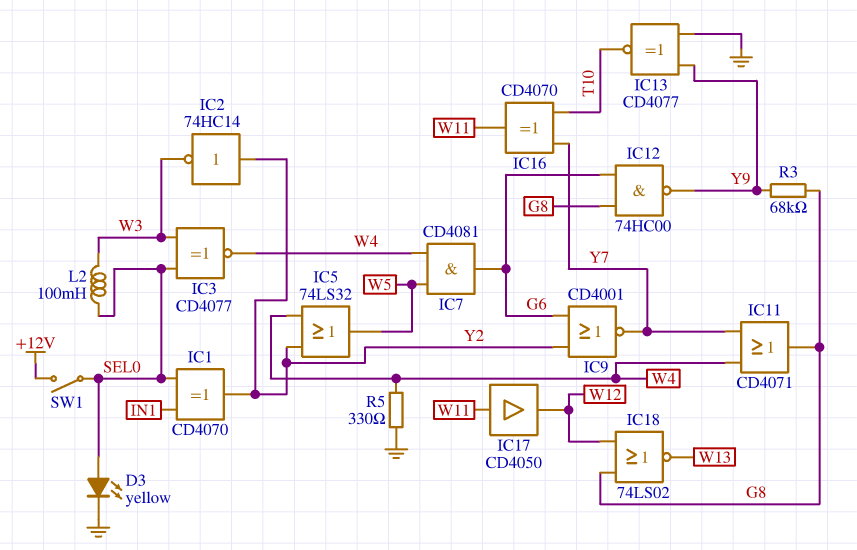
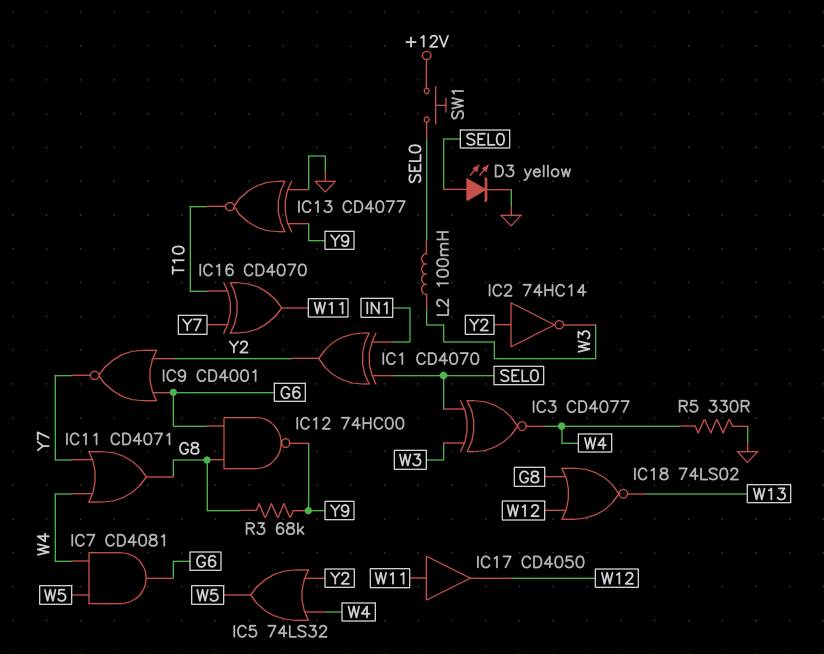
SW1: switch (+12V, SEL0) -> button (+12V, SEL0)

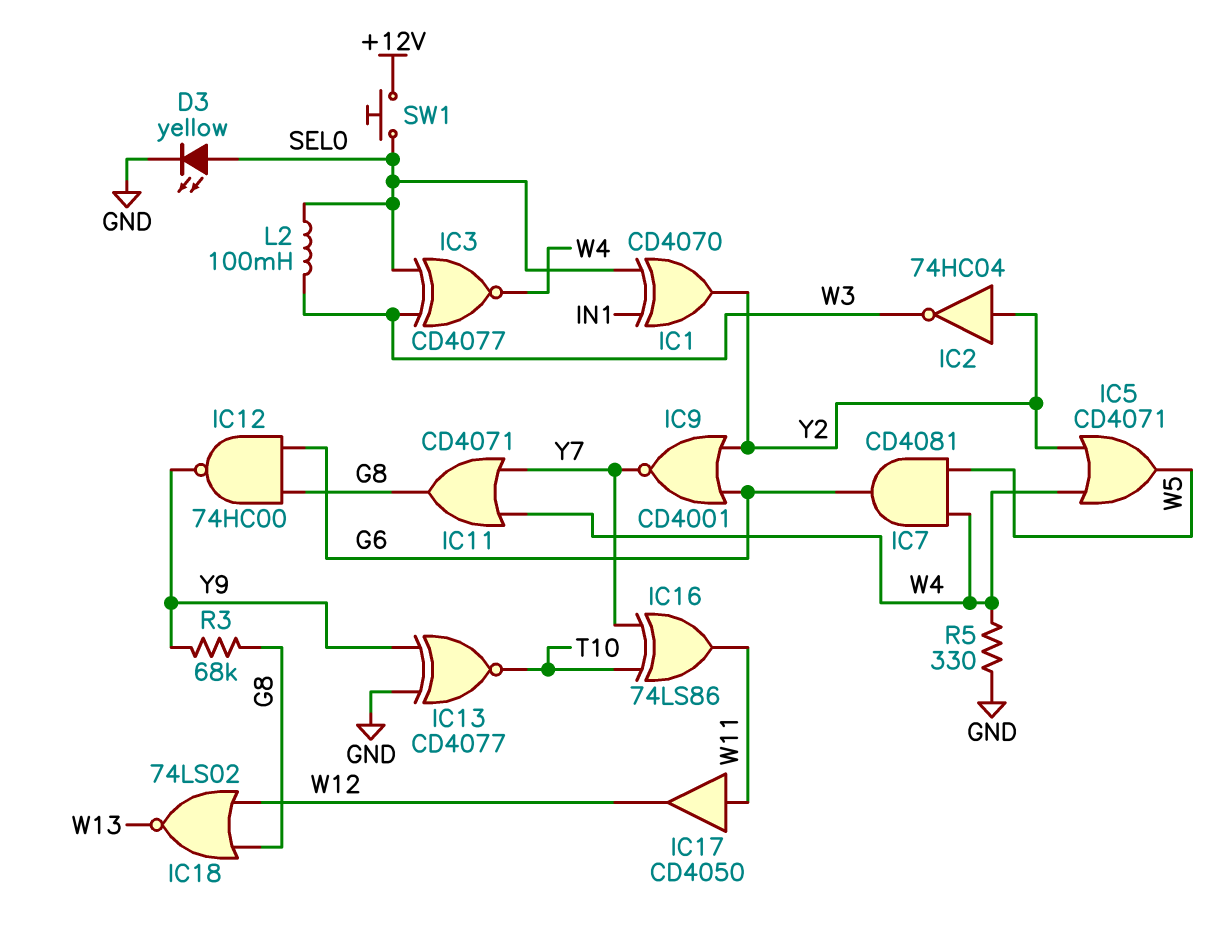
IC2: NOT 74HC14 (in Y2, out W3) -> NOT 74HC04 (in Y2, out W3)
IC5: OR 74LS32 (in W4, in Y2, out W5) -> OR CD4071 (in W4, in Y2, out W5)
IC16: XOR CD4070 (in T10, in Y7, out W11) -> XOR 74LS86 (in T10, in Y7, out W11)

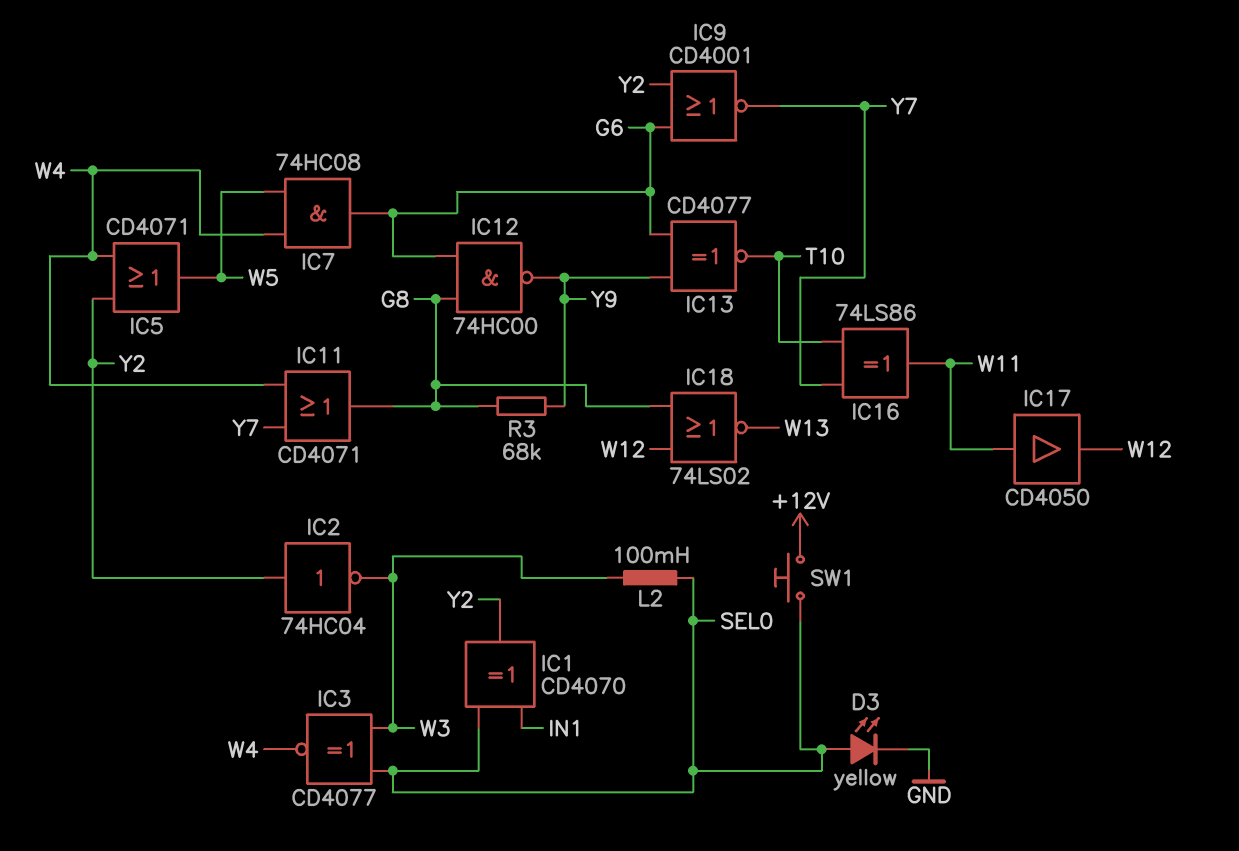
IC7: AND CD4081 (in W4, in W5, out G6) -> AND 74HC08 (in W4, in W5, out G6)
IC13: XNOR CD4077 (in GND, in Y9, out T10) -> XNOR CD4077 (in G6, in Y9, out T10)
R5: 330 (GND, W4) -> none

